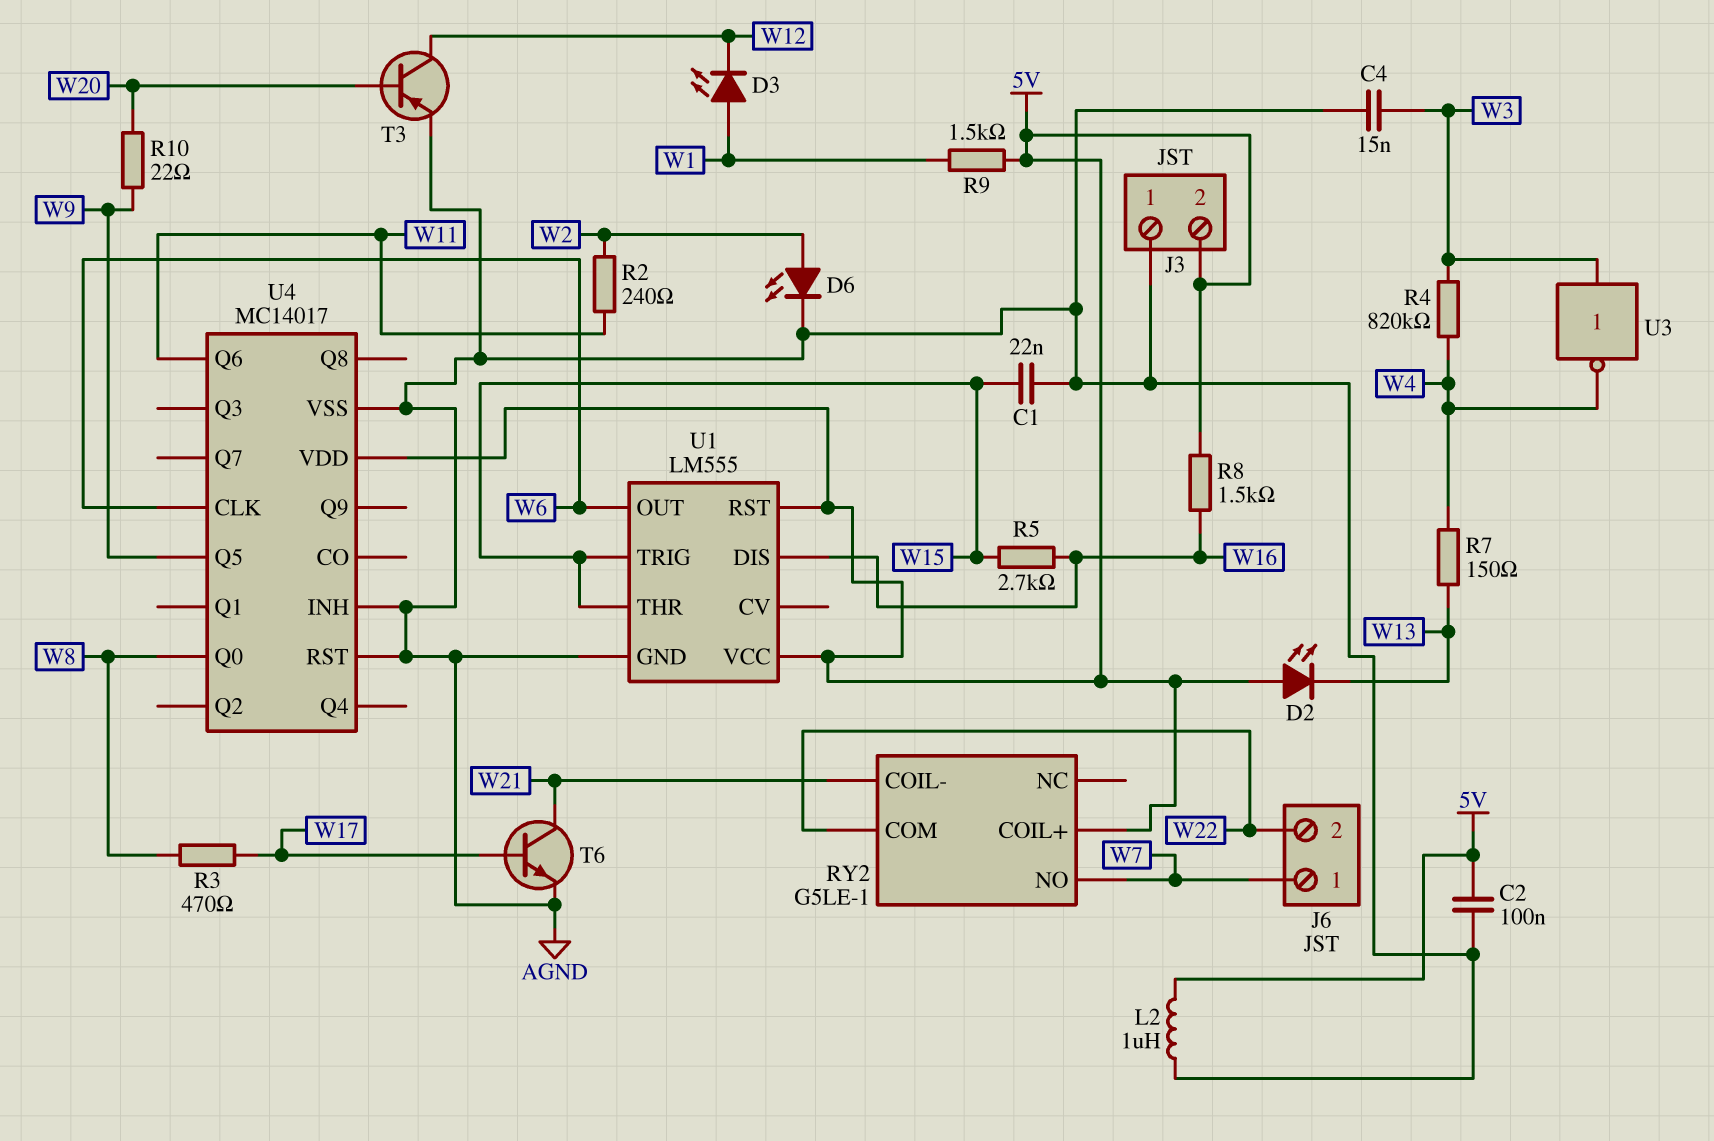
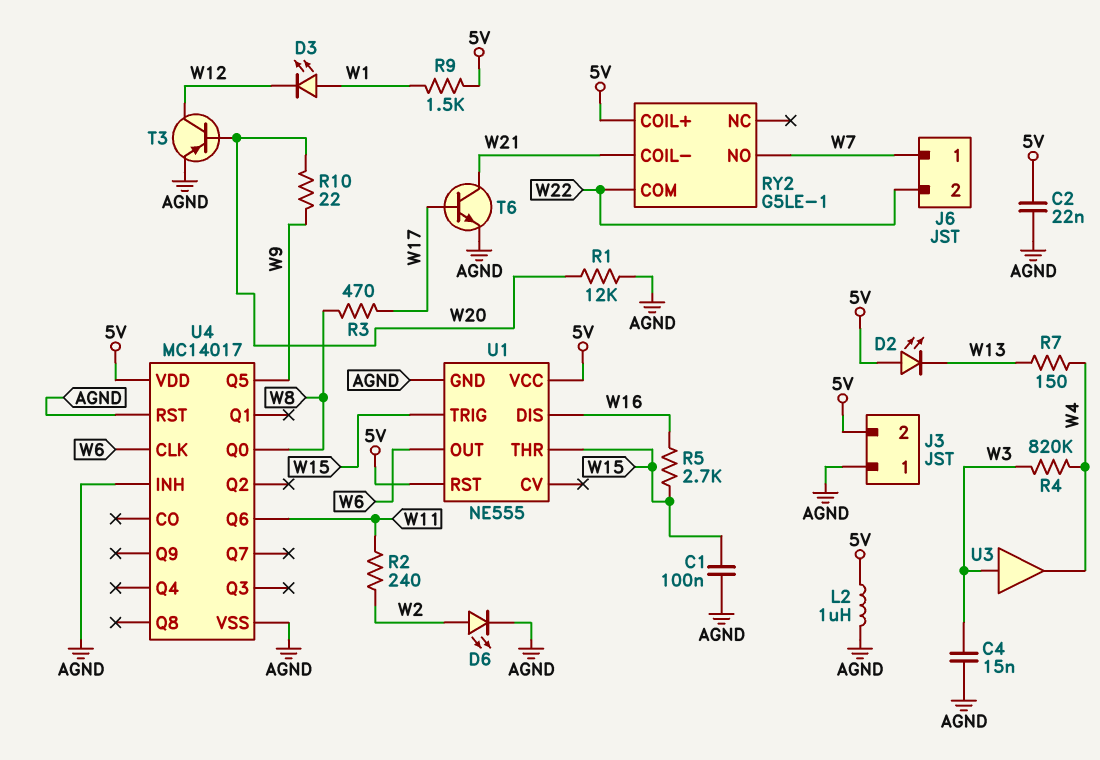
C1: 22nF (AGND, W15) -> 100nF (AGND, W15)
C2: 100nF (5V, AGND) -> 22nF (5V, AGND)
R1: none -> 12k (AGND, W20)
R8: 1.5k (5V, W16) -> none
U1: LM555 -> NE555
U3: NOT (in W3, out W4) -> buffer (in W3, out W4)

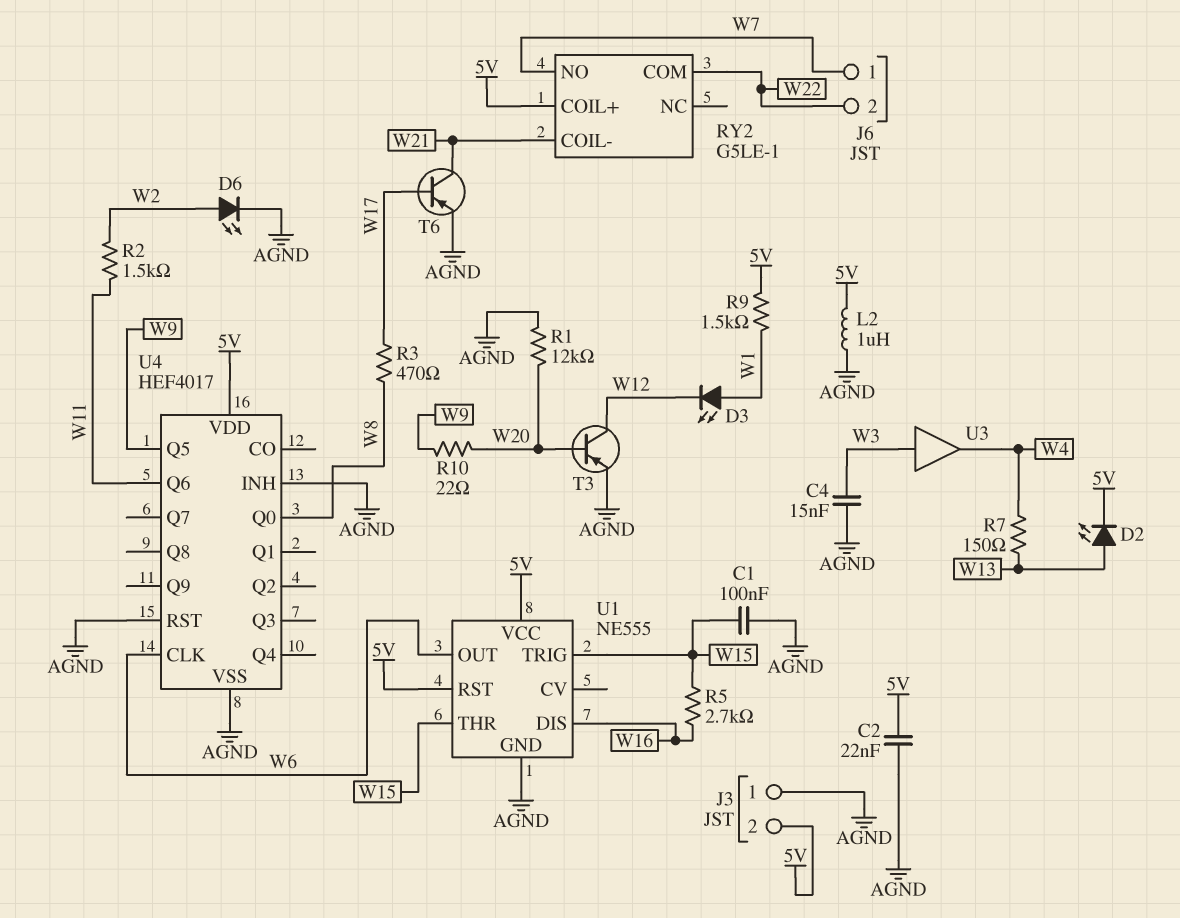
D2: LED (A 5V, K W13) -> LED (A W13, K 5V)
R2: 240 (W2, W11) -> 1.5k (W2, W11)
R4: 820k (W3, W4) -> none
T6: NPN (B W17, C W21, E AGND) -> PNP (B W17, C W21, E AGND)
U4: MC14017 -> HEF4017

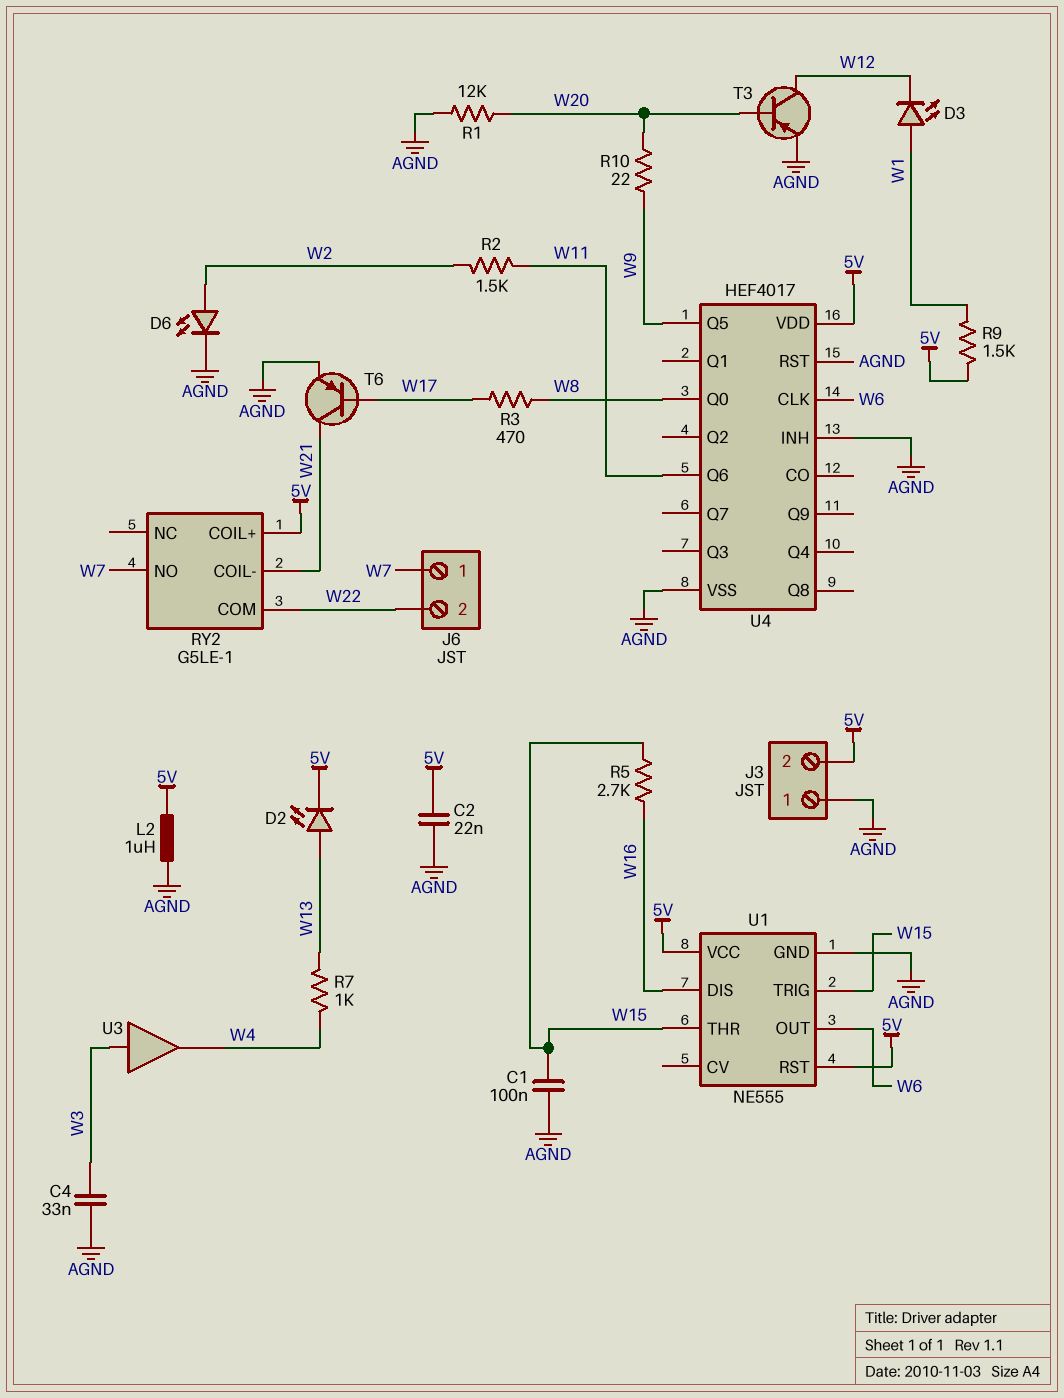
C4: 15nF (AGND, W3) -> 33nF (AGND, W3)
R7: 150 (W4, W13) -> 1k (W4, W13)

